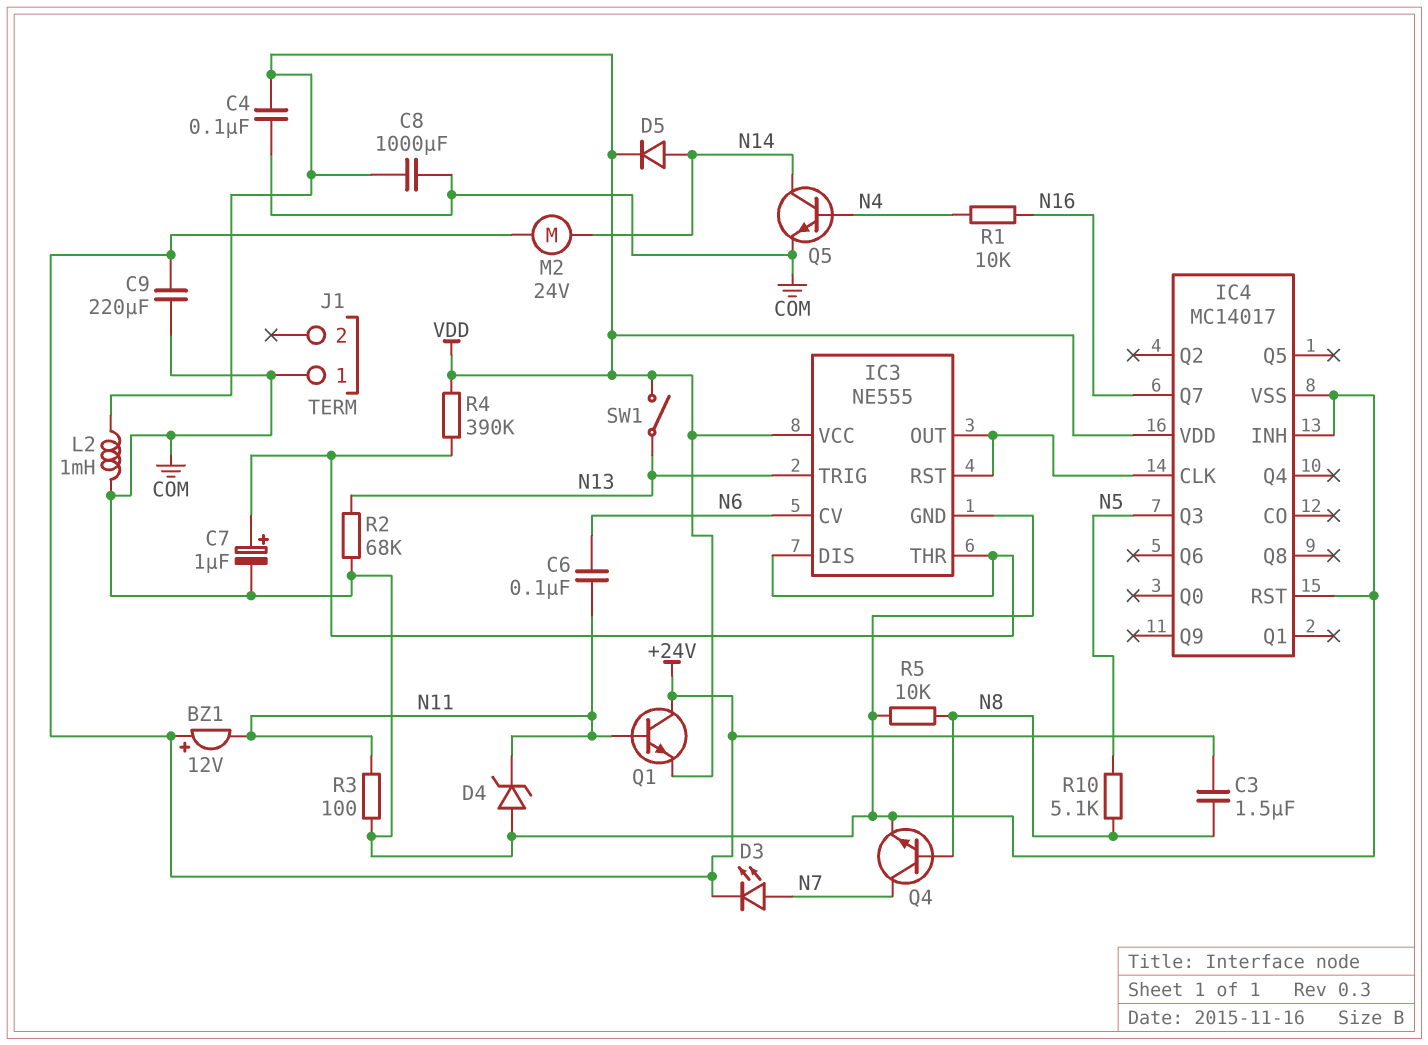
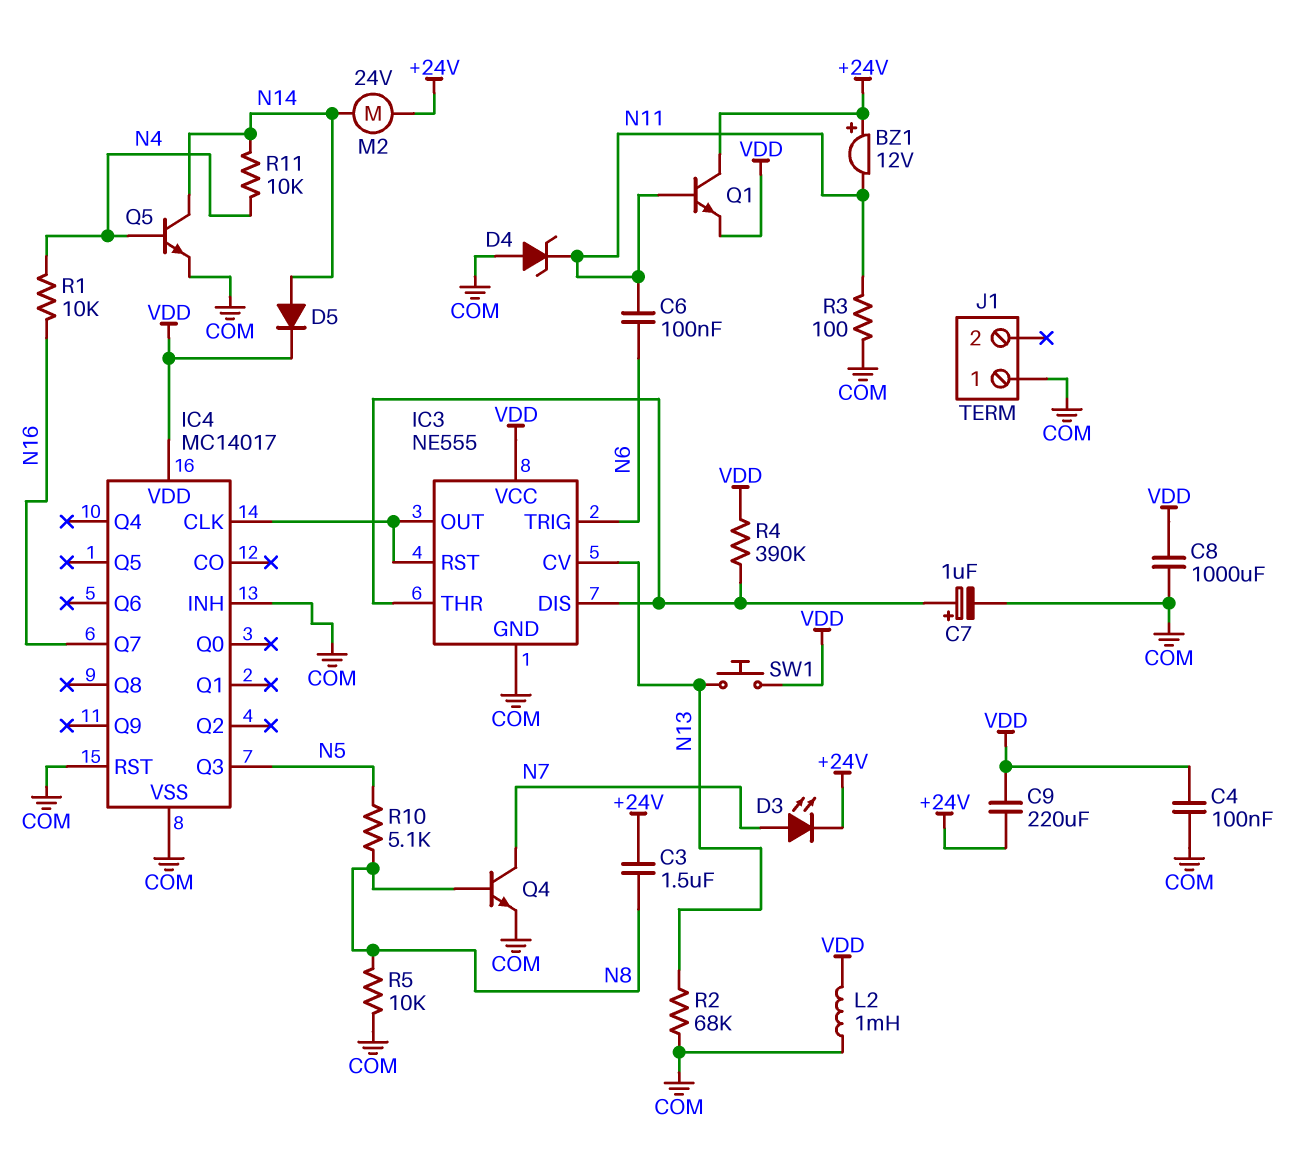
C9: 220uF (+24V, COM) -> 220uF (+24V, VDD)
IC3 pin CV: N6 -> N13
IC3 pin TRIG: N13 -> N6
R11: none -> 10k (N4, N14)
SW1: switch (N13, VDD) -> button (N13, VDD)

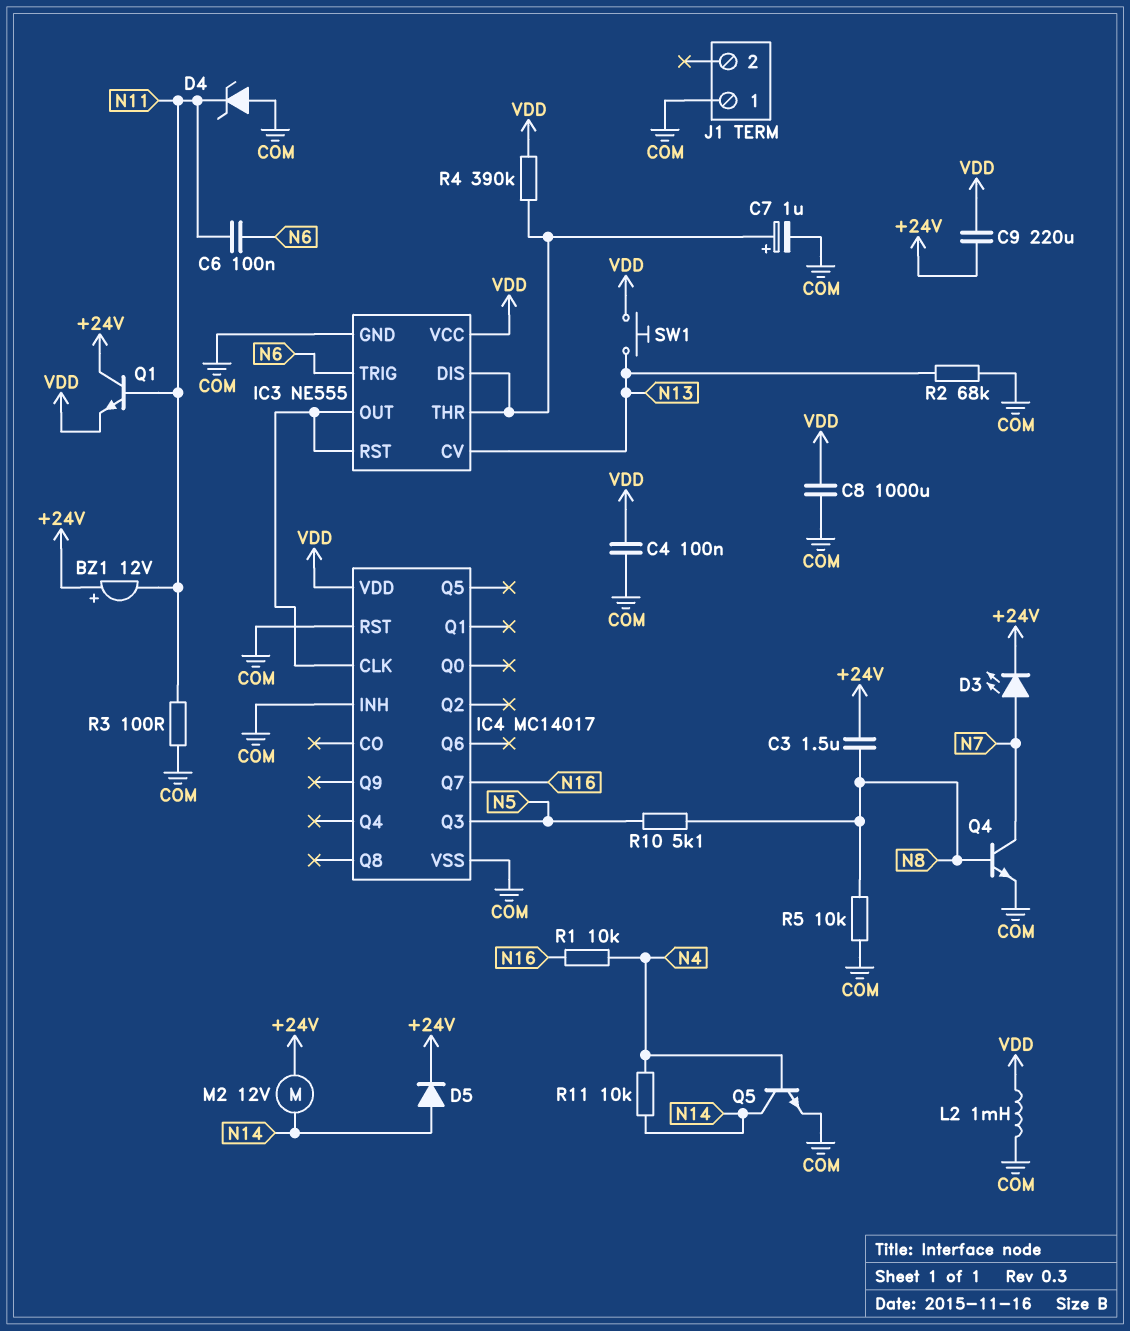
D5: diode (A N14, K VDD) -> diode (A N14, K +24V)
M2: motor 24V (+24V, N14) -> motor 12V (+24V, N14)

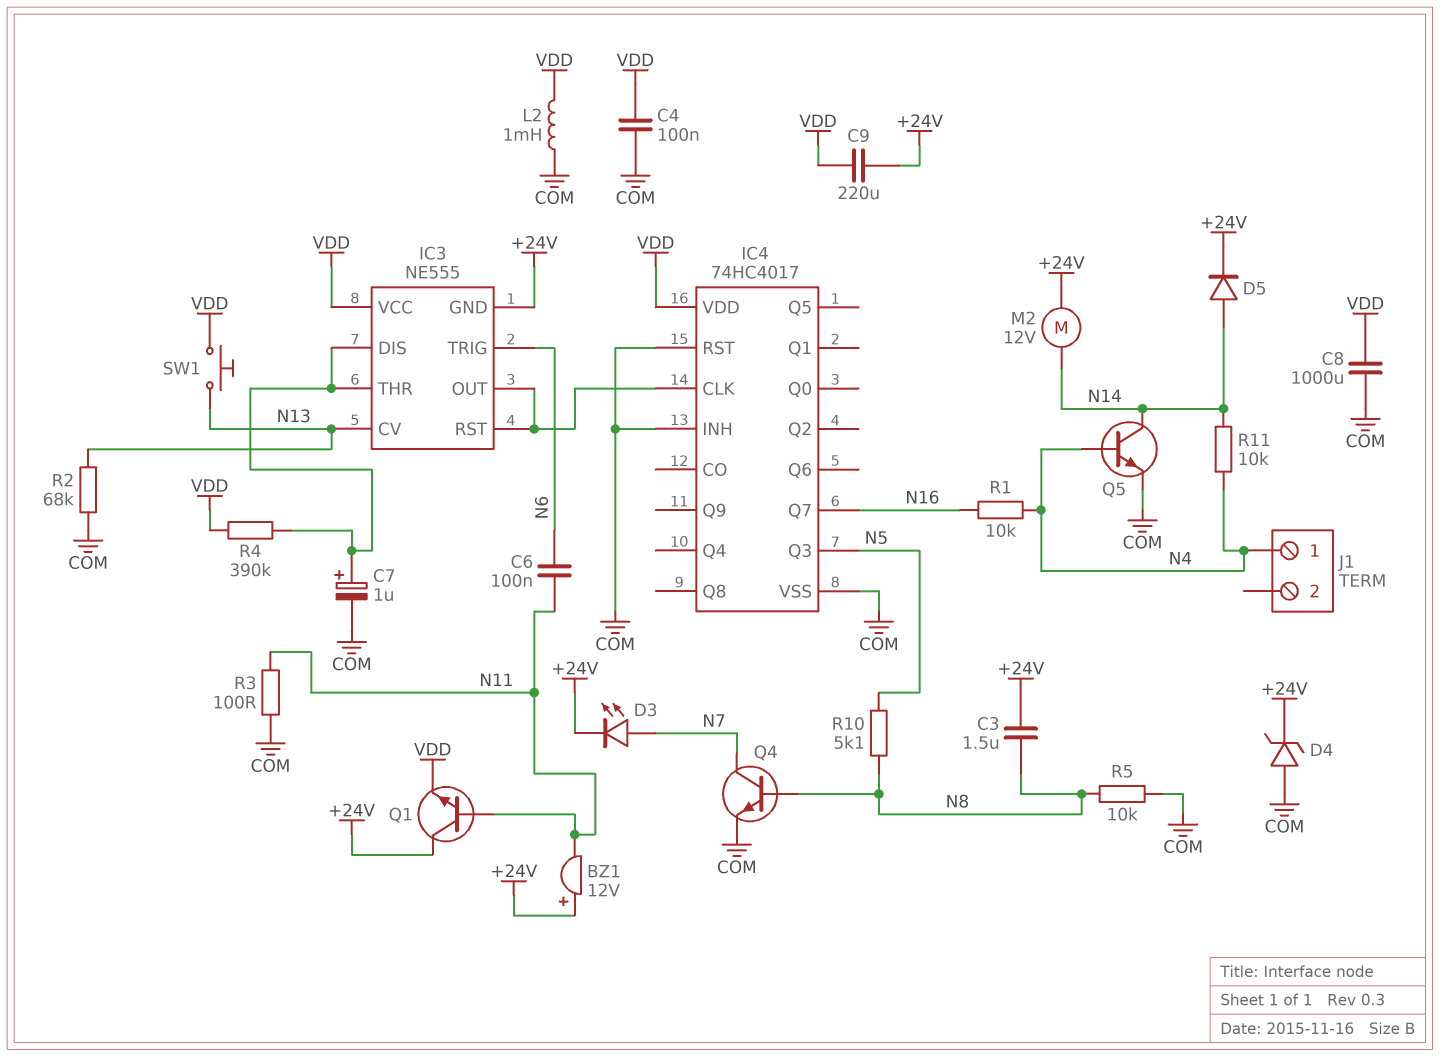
D4: zener (A COM, K N11) -> zener (A COM, K +24V)
IC3 pin GND: COM -> +24V
IC4: MC14017 -> 74HC4017
J1 pin 1: COM -> N4

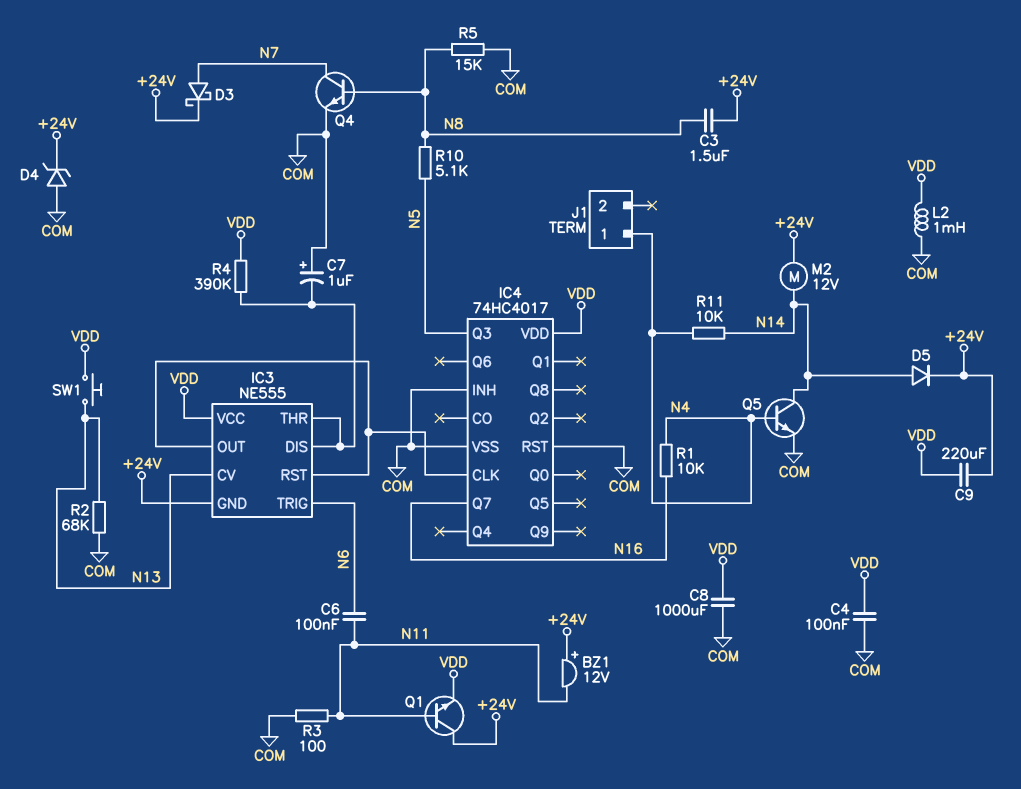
C7: 1uF (plus IC3/DIS, minus COM) -> 1uF (plus COM, minus IC3/DIS)
D3: LED (A N7, K +24V) -> schottky (A N7, K +24V)
R5: 10k (COM, N8) -> 15k (COM, N8)

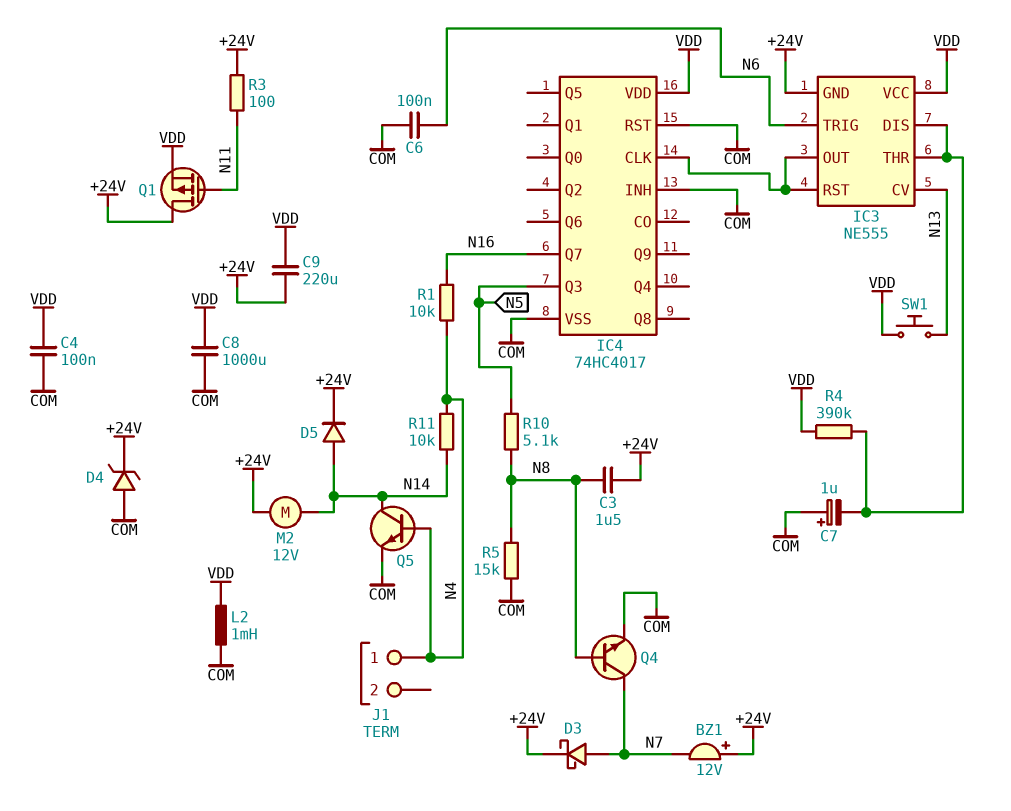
BZ1: buzzer 12V (plus +24V, minus N11) -> buzzer 12V (plus +24V, minus N7)
C6: 100nF (N6, N11) -> 100nF (COM, N6)
Q1: NPN (B N11, C +24V, E VDD) -> PMOS (G N11, D +24V, S VDD)
R2: 68k (COM, N13) -> none
R3: 100 (COM, N11) -> 100 (+24V, N11)

